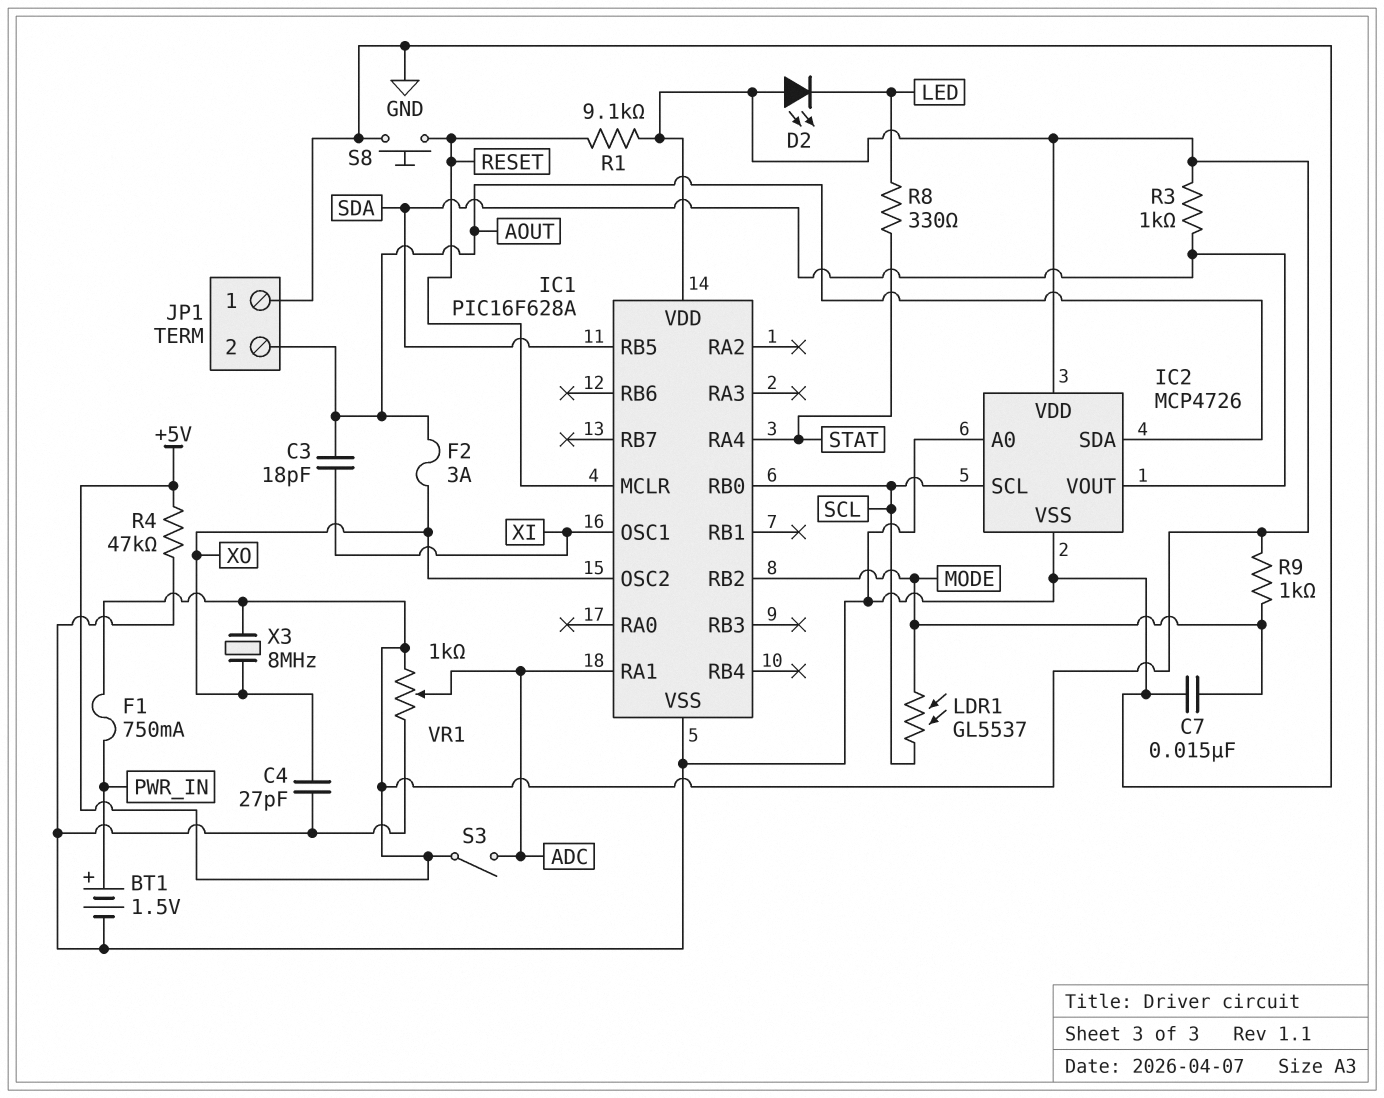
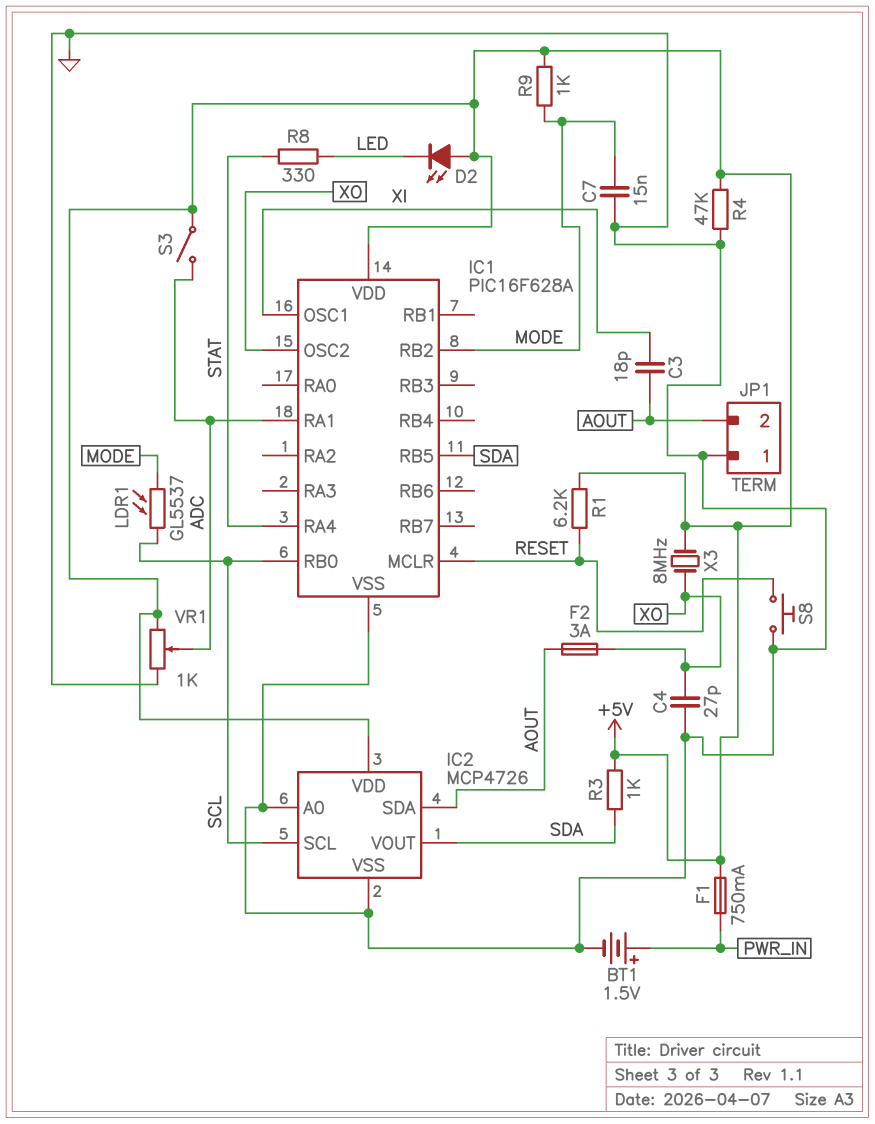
R1: 9.1k (+5V, RESET) -> 6.2k (+5V, RESET)

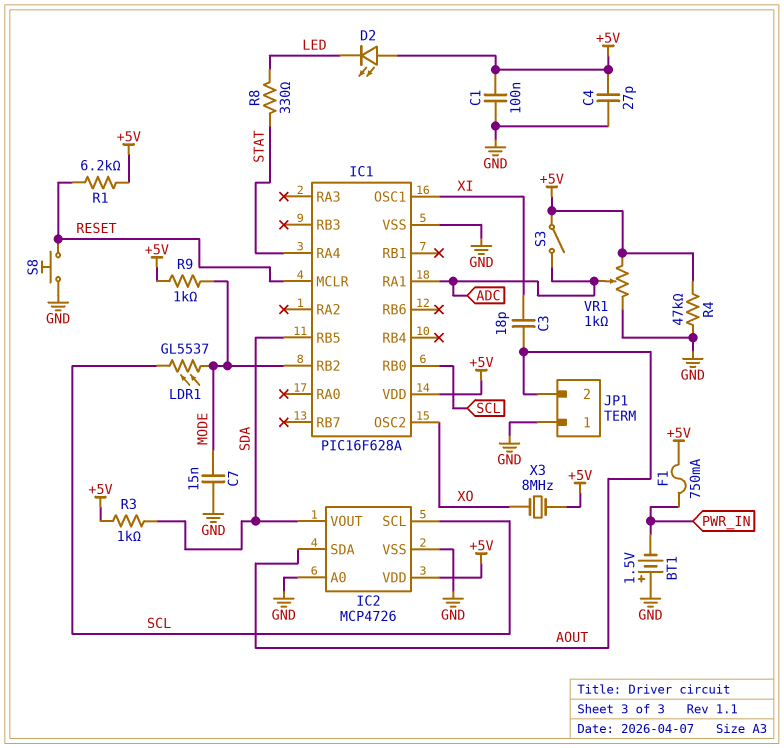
BT1: 1.5V (plus PWR_IN, minus GND) -> 1.5V (plus GND, minus PWR_IN)
C1: none -> 100nF (+5V, GND)
C4: 27pF (GND, XO) -> 27pF (+5V, GND)
F2: 3A (AOUT, XO) -> none

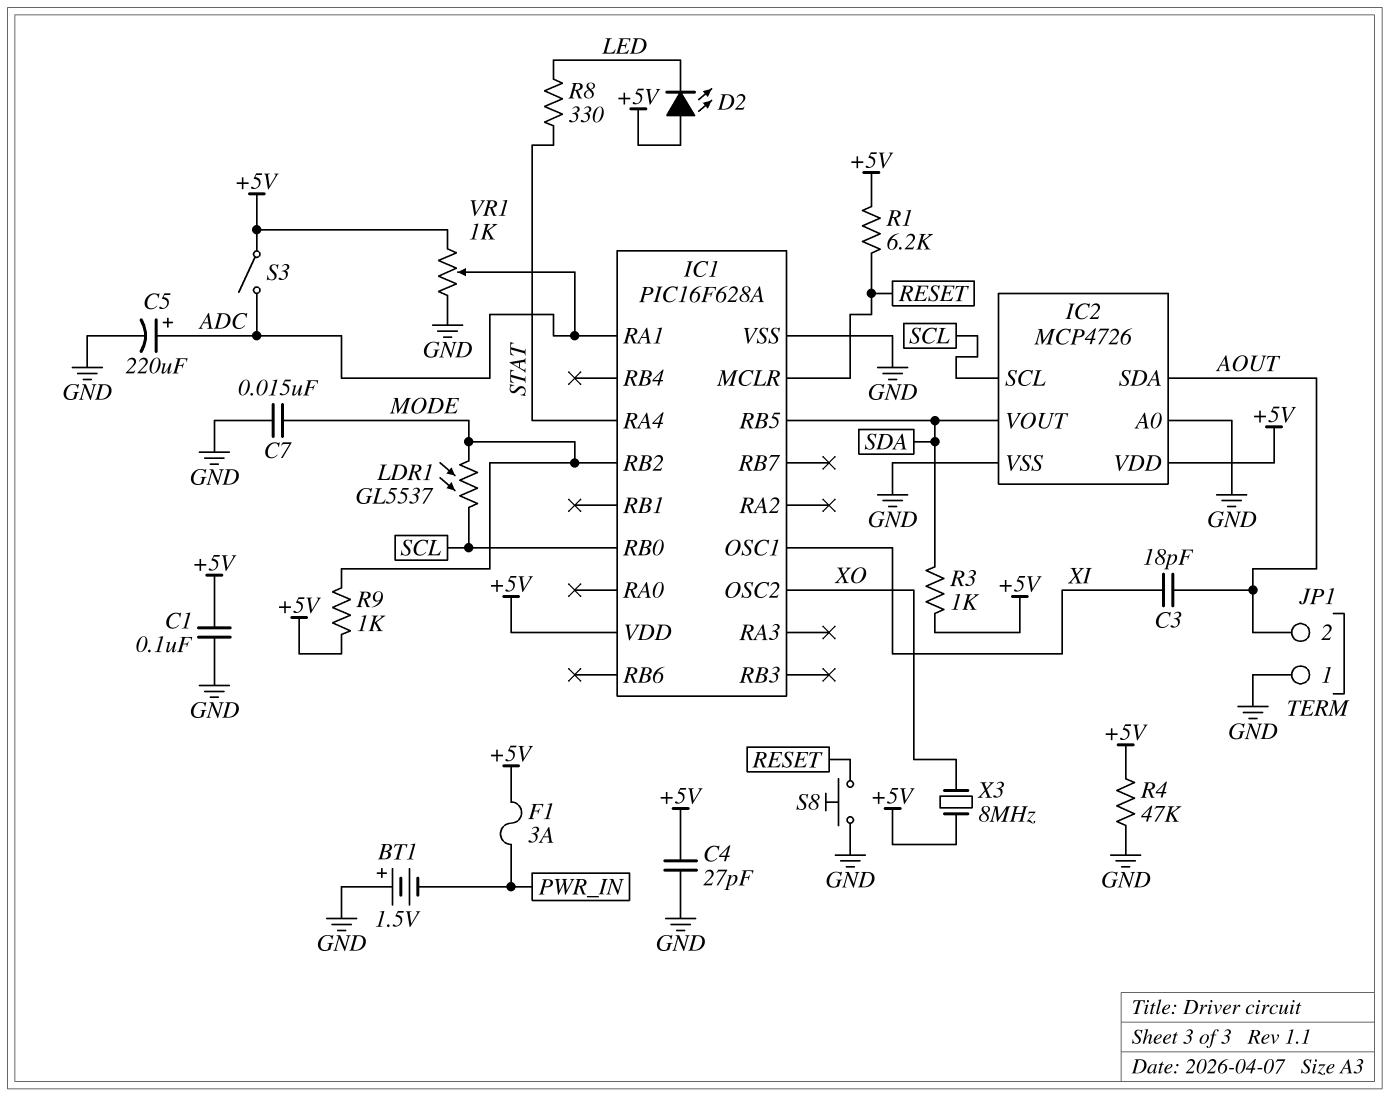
C5: none -> 220uF (plus ADC, minus GND)
F1: 750mA (+5V, PWR_IN) -> 3A (+5V, PWR_IN)

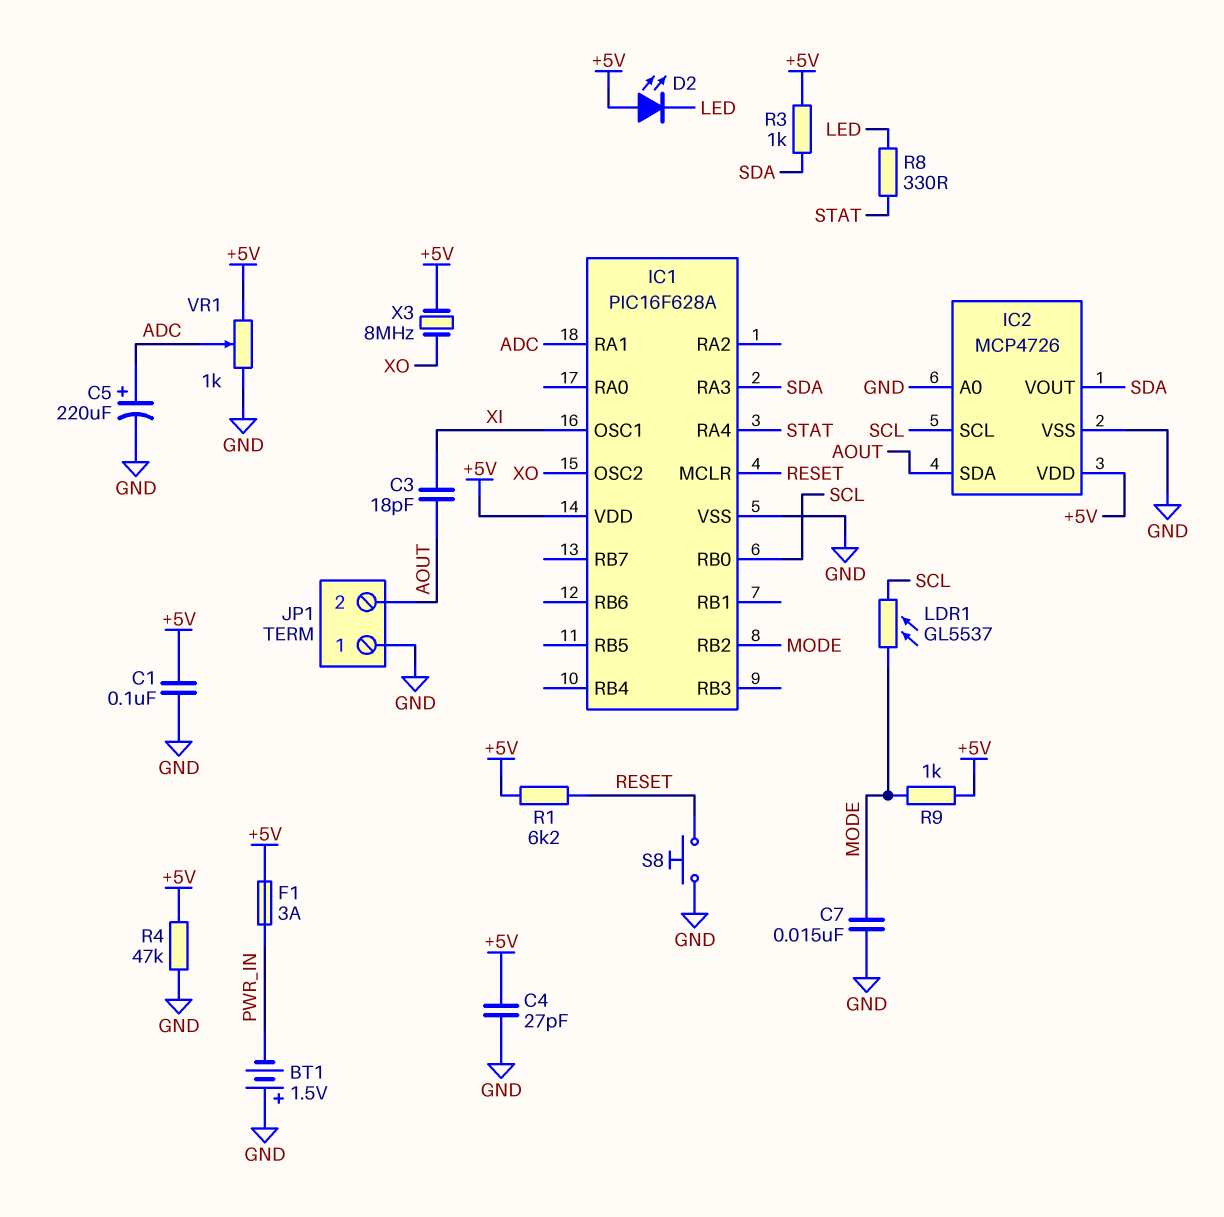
IC1 pin RA3: none -> SDA
IC1 pin RB5: SDA -> none
S3: switch (+5V, ADC) -> none

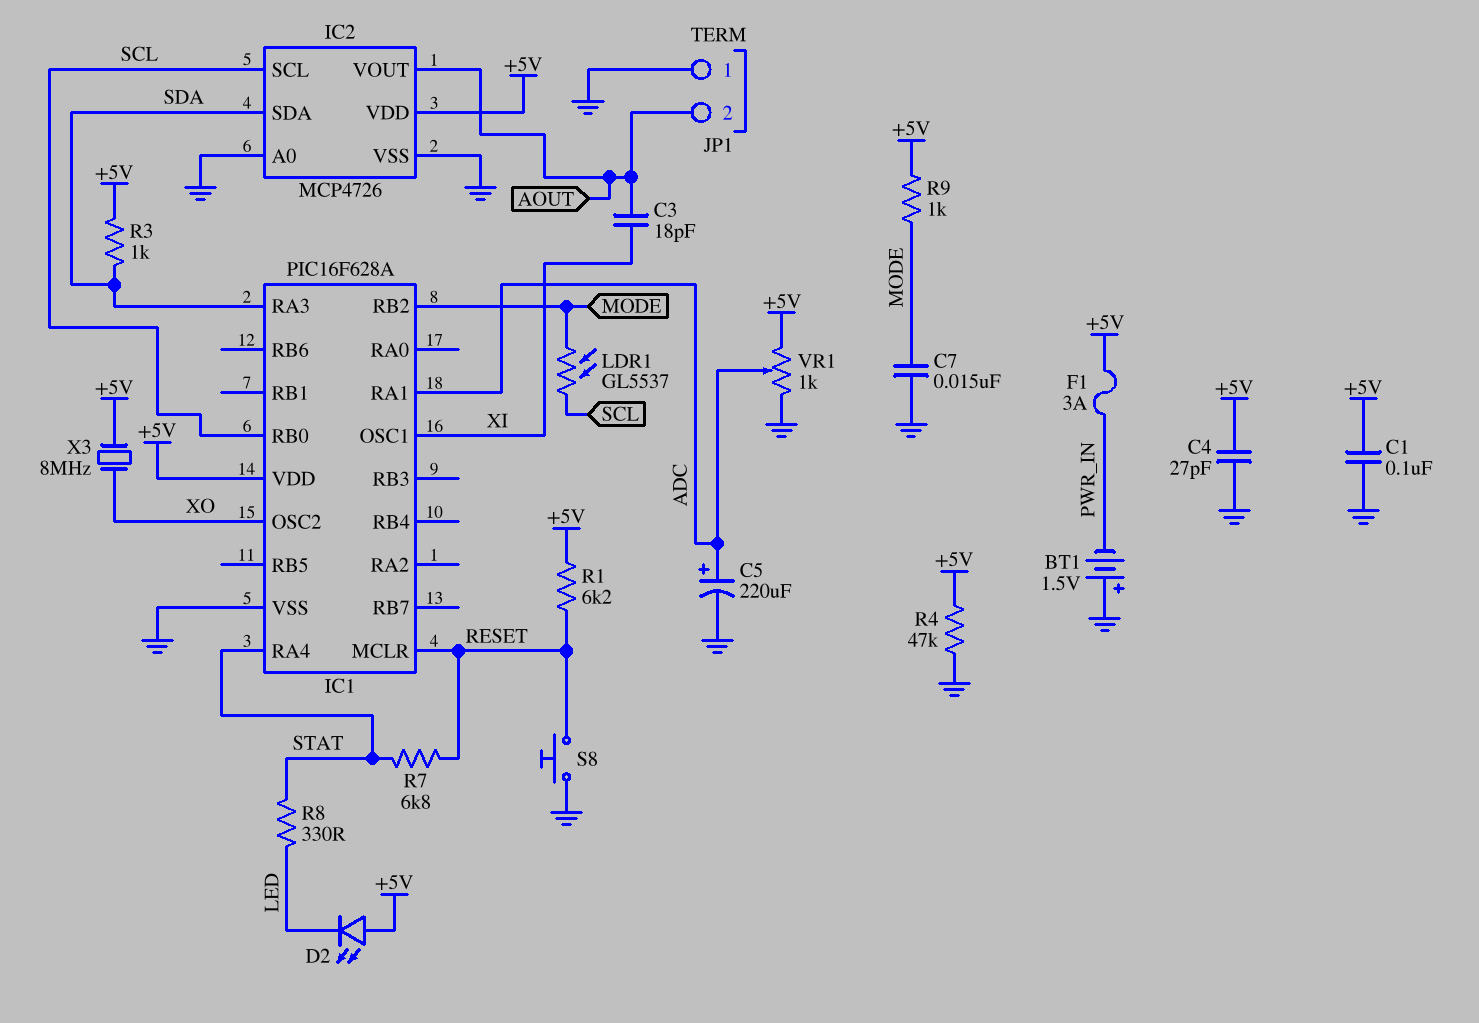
IC2 pin SDA: AOUT -> SDA
IC2 pin VOUT: SDA -> AOUT
R7: none -> 6.8k (RESET, STAT)

